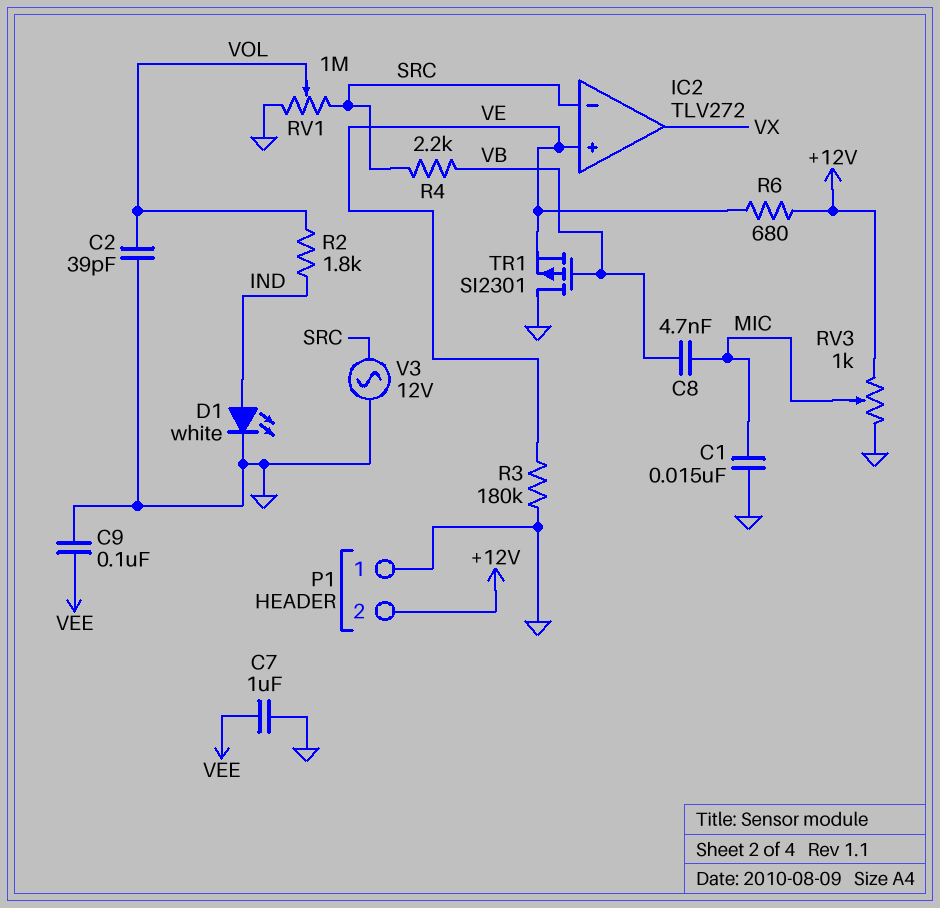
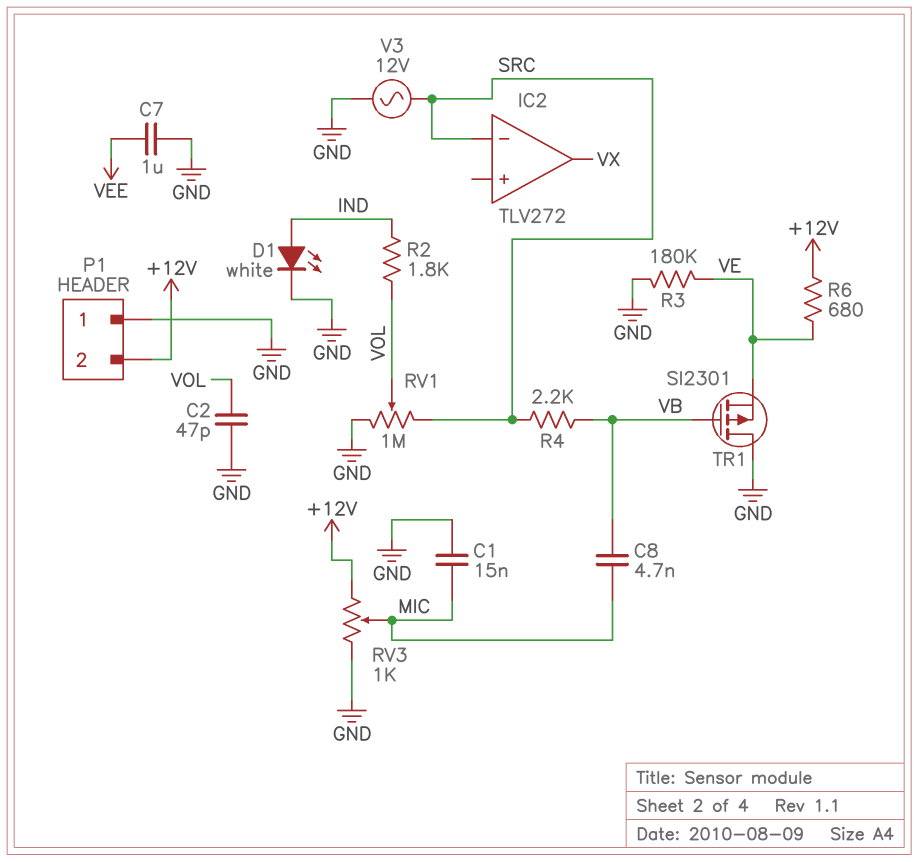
C2: 39pF (GND, VOL) -> 47pF (GND, VOL)
C9: 100nF (GND, VEE) -> none
IC2 pin in+: VE -> none

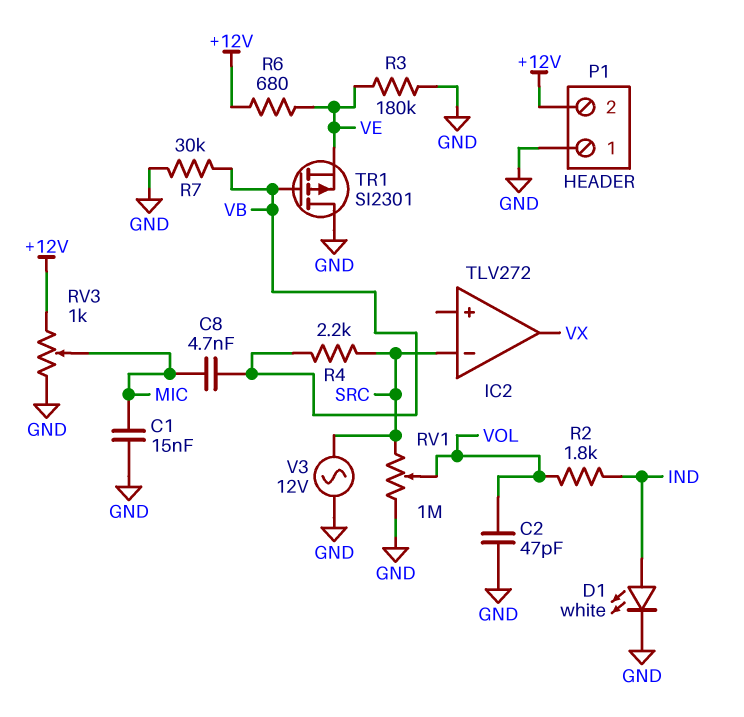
C7: 1uF (GND, VEE) -> none
R7: none -> 30k (GND, VB)

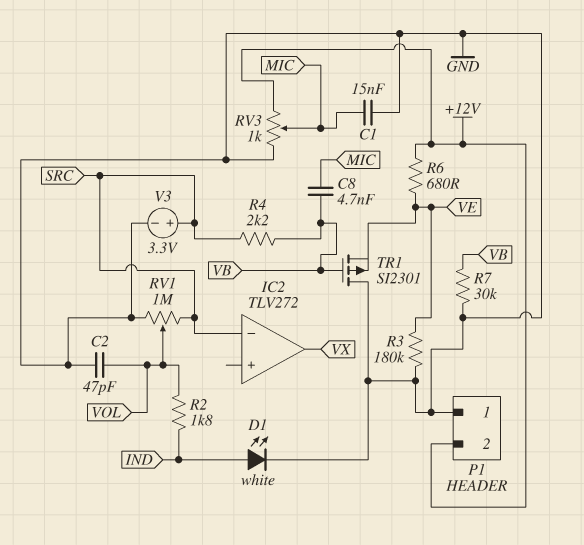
V3: AC 12V (GND, SRC) -> 3.3V (plus SRC, minus GND)

